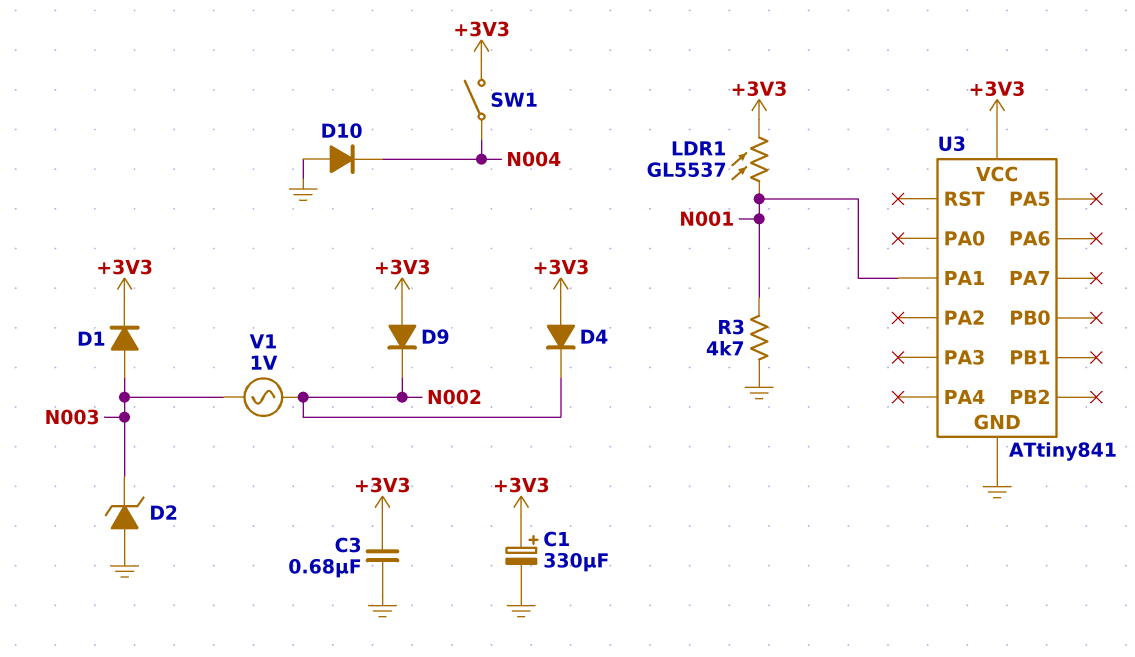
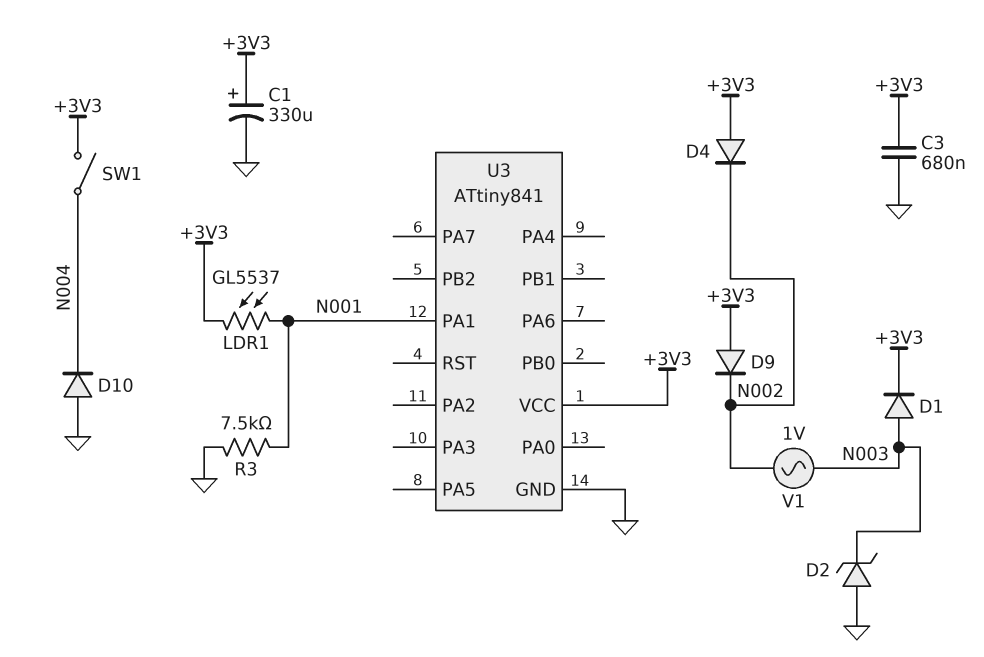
R3: 4.7k (GND, N001) -> 7.5k (GND, N001)

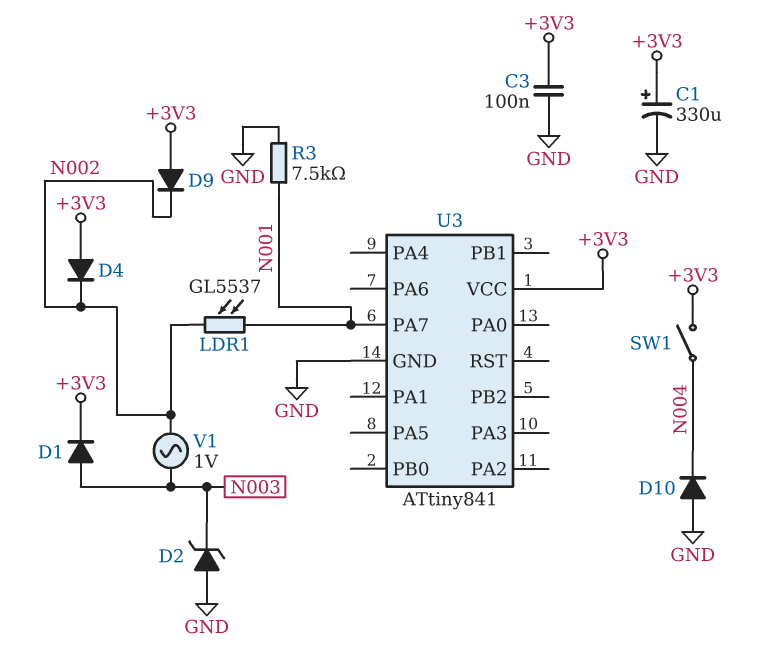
C3: 680nF (+3V3, GND) -> 100nF (+3V3, GND)
LDR1: GL5537 (+3V3, N001) -> GL5537 (N001, N002)
U3 pin PA1: N001 -> none
U3 pin PA7: none -> N001

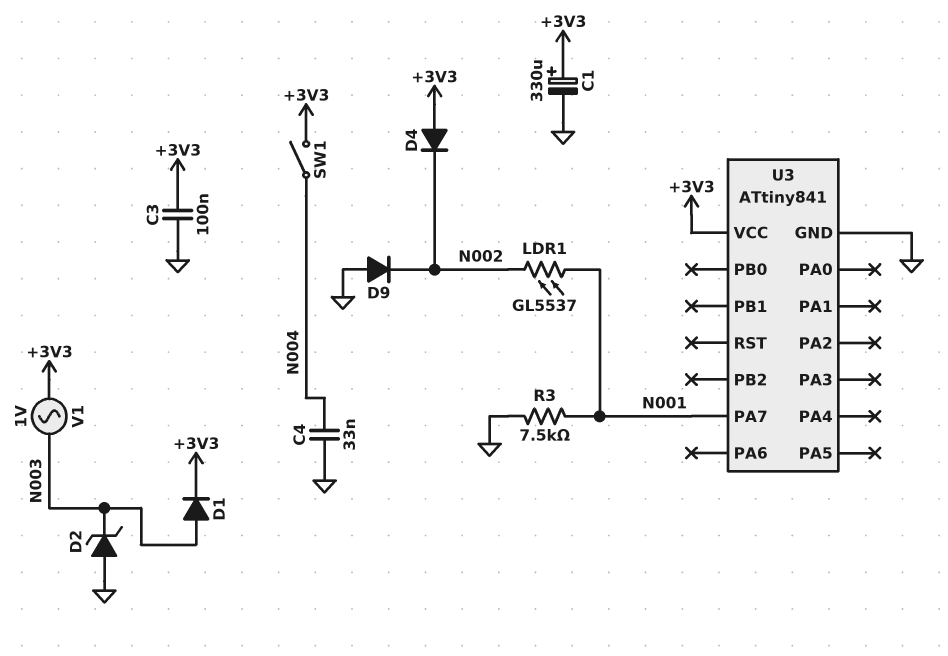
C4: none -> 33nF (GND, N004)
D9: diode (A +3V3, K N002) -> diode (A GND, K N002)
D10: diode (A GND, K N004) -> none
V1: AC 1V (N002, N003) -> AC 1V (+3V3, N003)

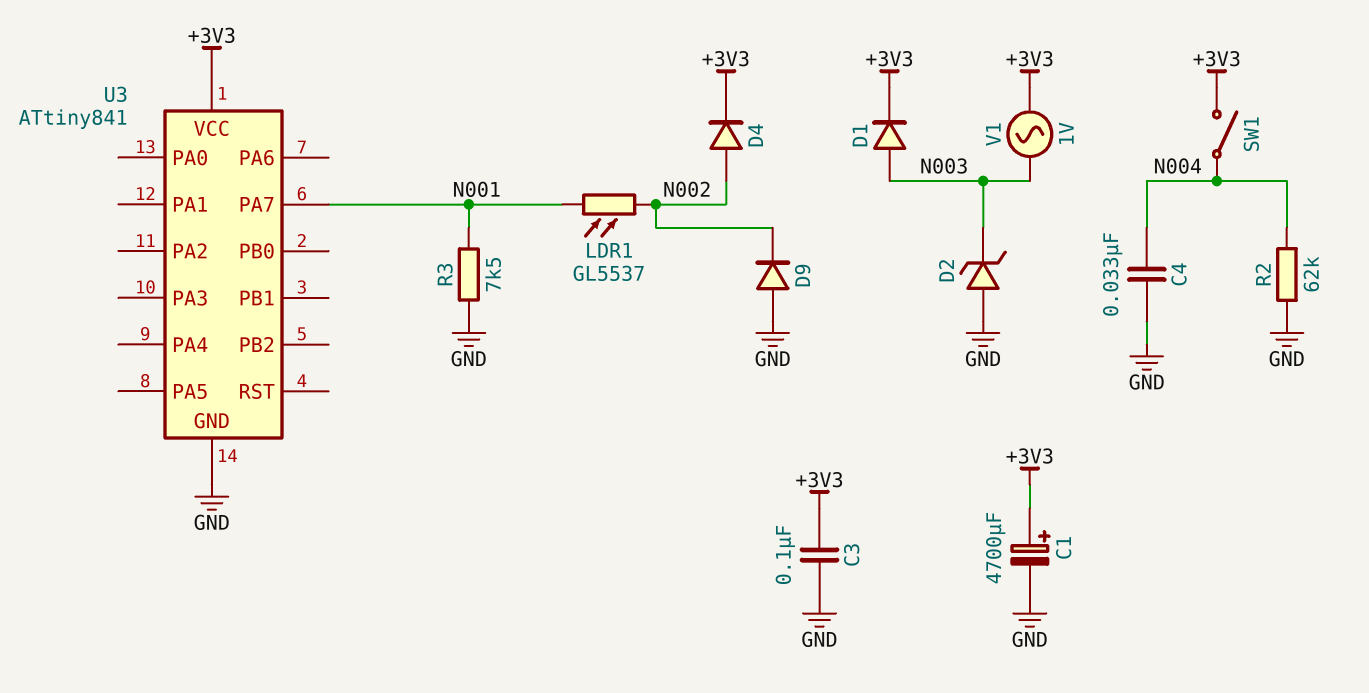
C1: 330uF (plus +3V3, minus GND) -> 4700uF (plus +3V3, minus GND)
D4: diode (A +3V3, K N002) -> diode (A N002, K +3V3)
R2: none -> 62k (GND, N004)

